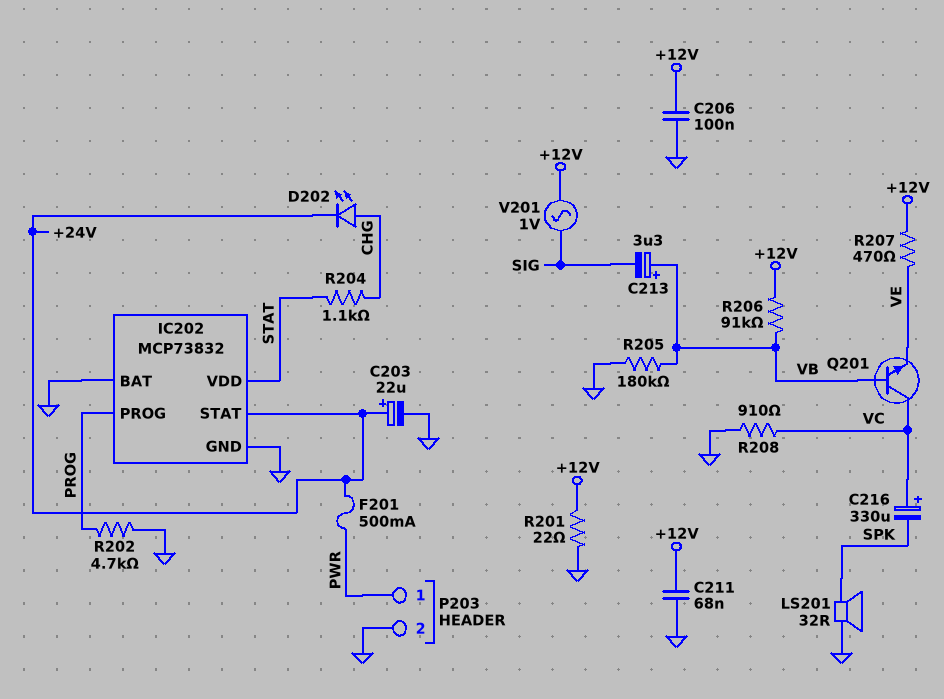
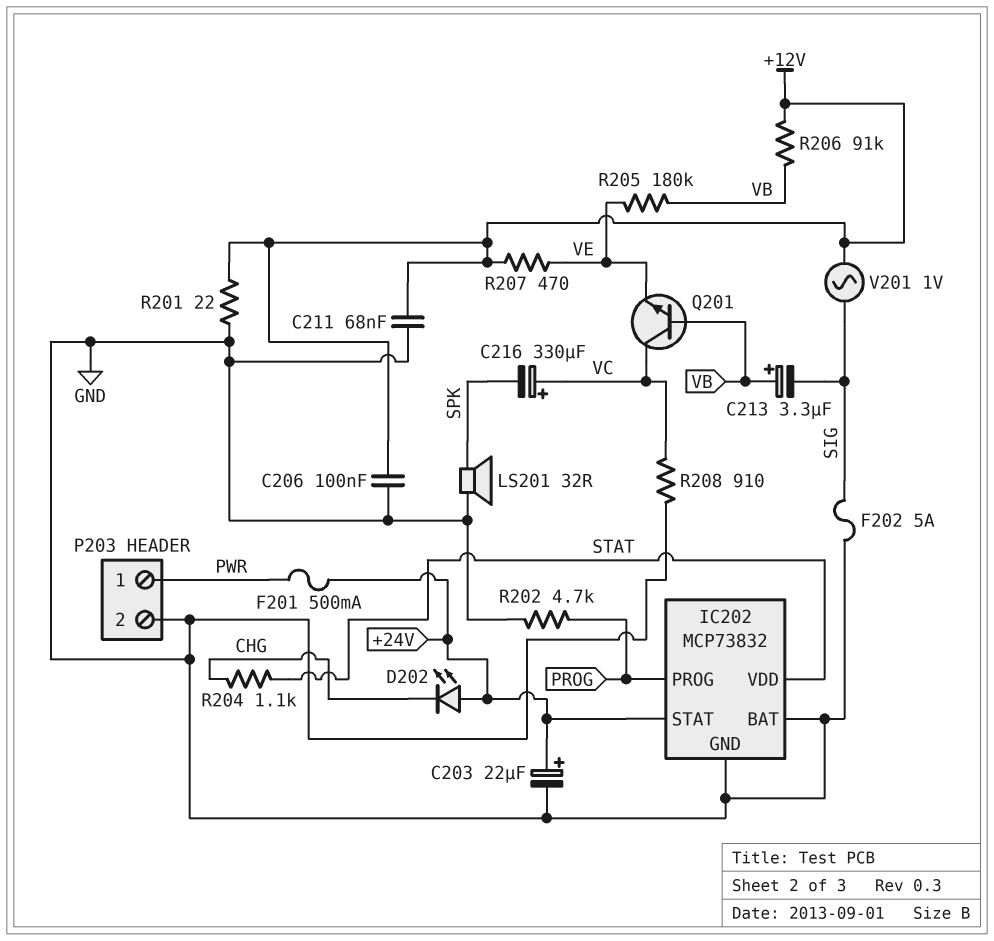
D202: LED (A CHG, K +24V) -> LED (A +24V, K CHG)
F202: none -> 5A (GND, SIG)
R205: 180k (GND, VB) -> 180k (VB, VE)

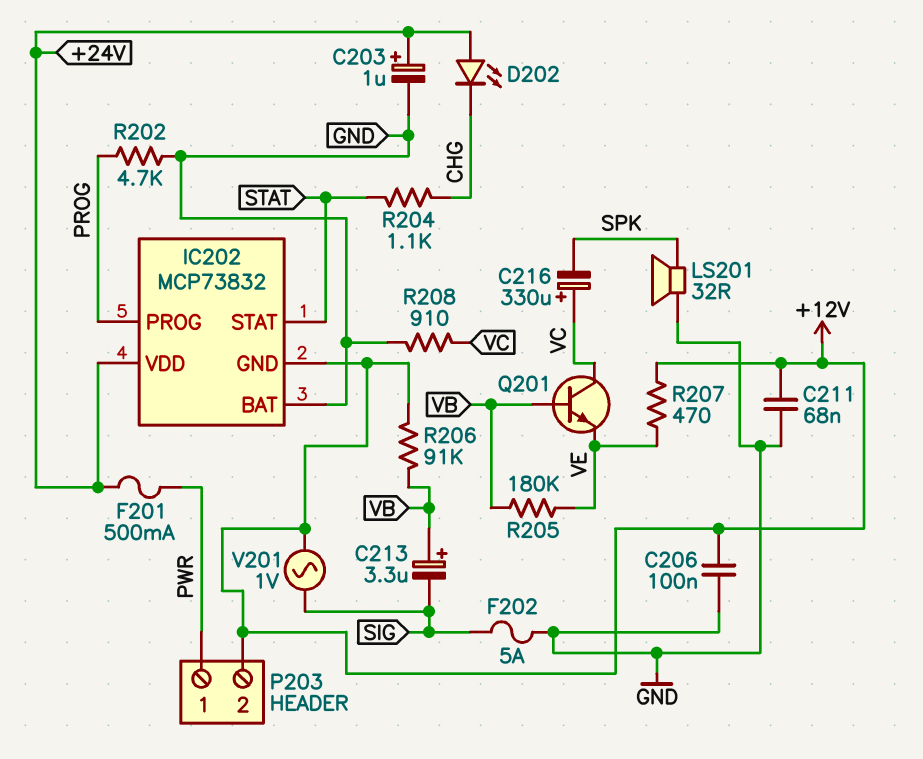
C203: 22uF (plus +24V, minus GND) -> 1uF (plus +24V, minus GND)
IC202 pin GND: GND -> +12V
IC202 pin STAT: +24V -> STAT
IC202 pin VDD: STAT -> +24V
P203 pin 2: GND -> +12V
R201: 22 (+12V, GND) -> none

